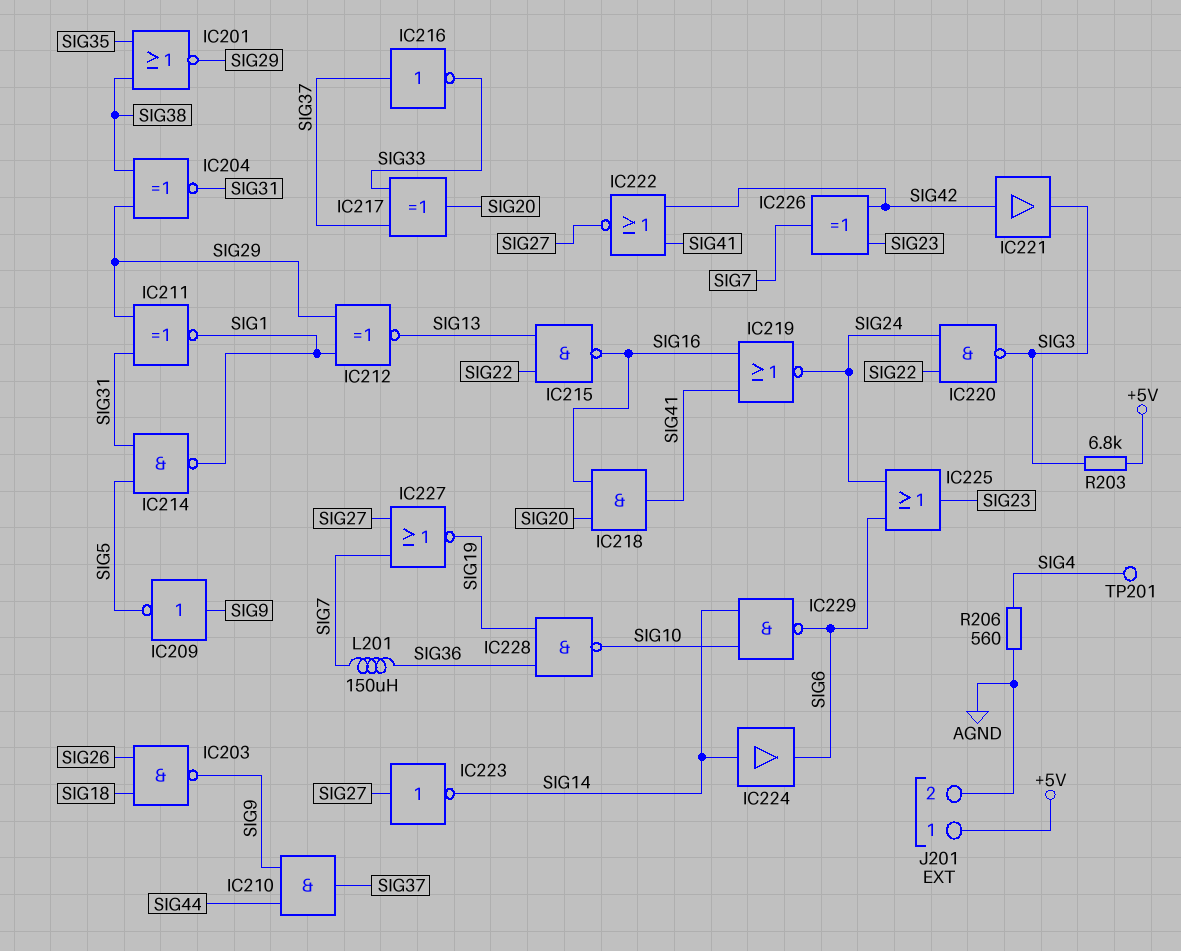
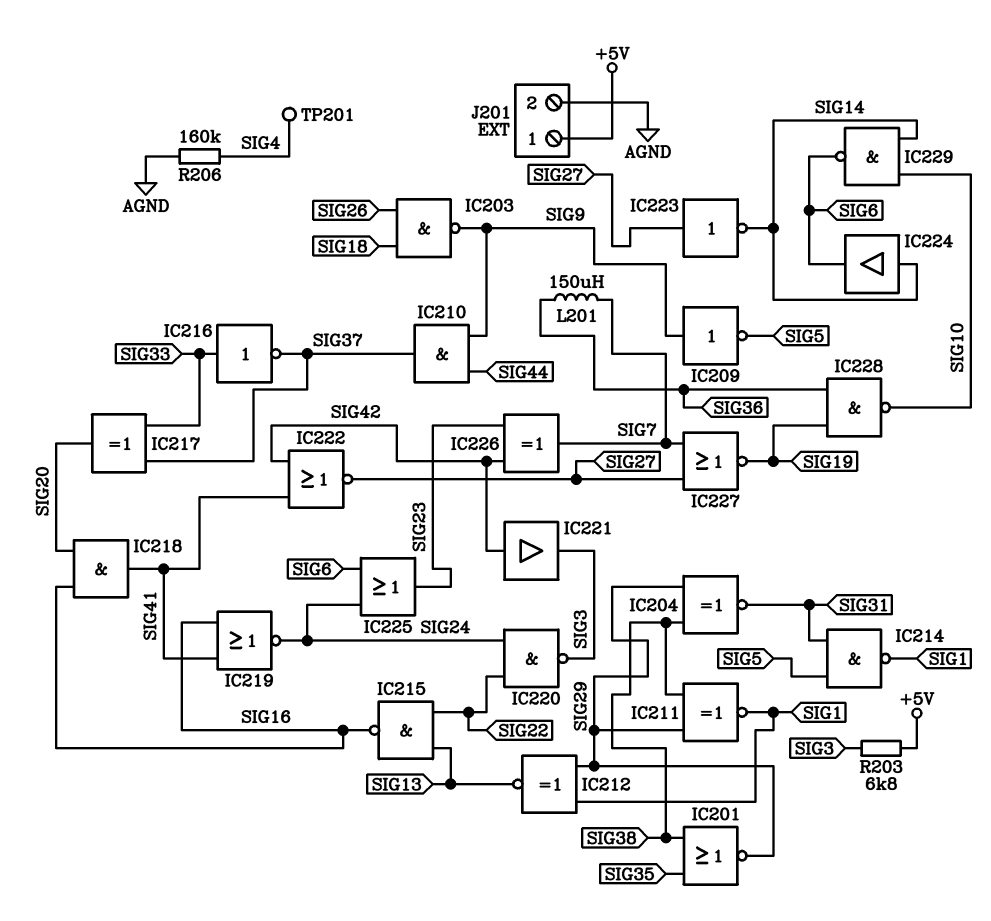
IC211: XNOR (in SIG29, in SIG31, out SIG1) -> XNOR (in SIG29, in SIG38, out SIG1)
IC216: NOT (in SIG37, out SIG33) -> NOT (in SIG33, out SIG37)
R206: 560 (AGND, SIG4) -> 160k (AGND, SIG4)

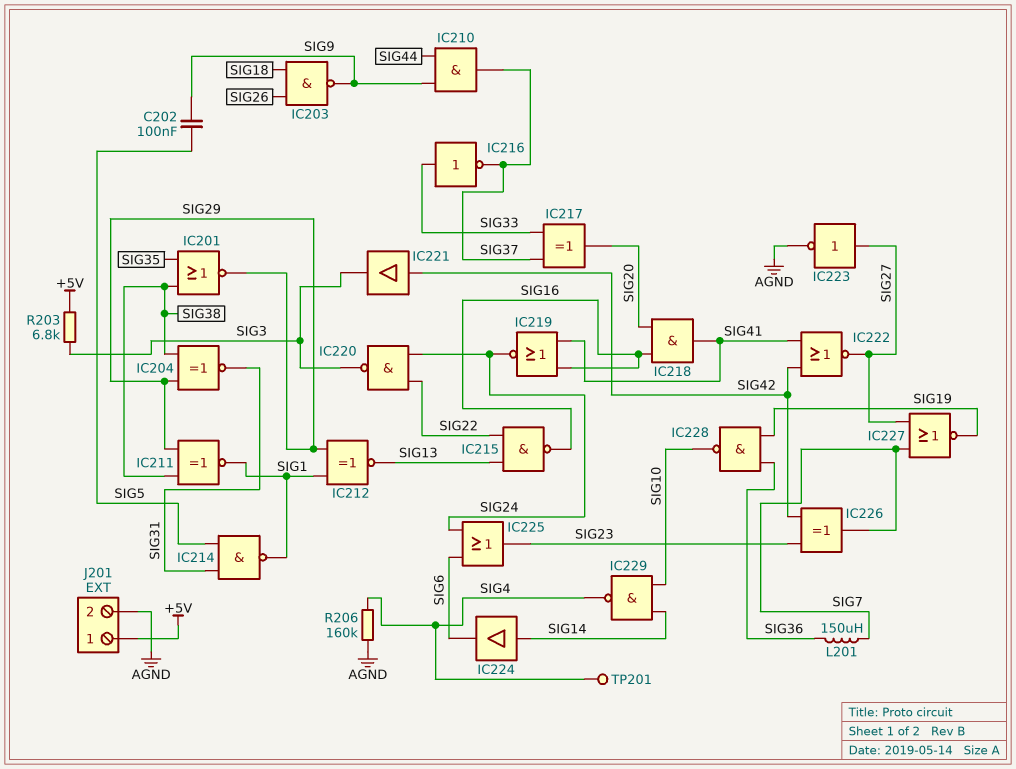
C202: none -> 100nF (SIG5, SIG9)
IC209: NOT (in SIG9, out SIG5) -> none
IC223: NOT (in SIG27, out SIG14) -> NOT (in SIG27, out AGND)
IC229: NAND (in SIG10, in SIG14, out SIG6) -> NAND (in SIG10, in SIG14, out SIG4)

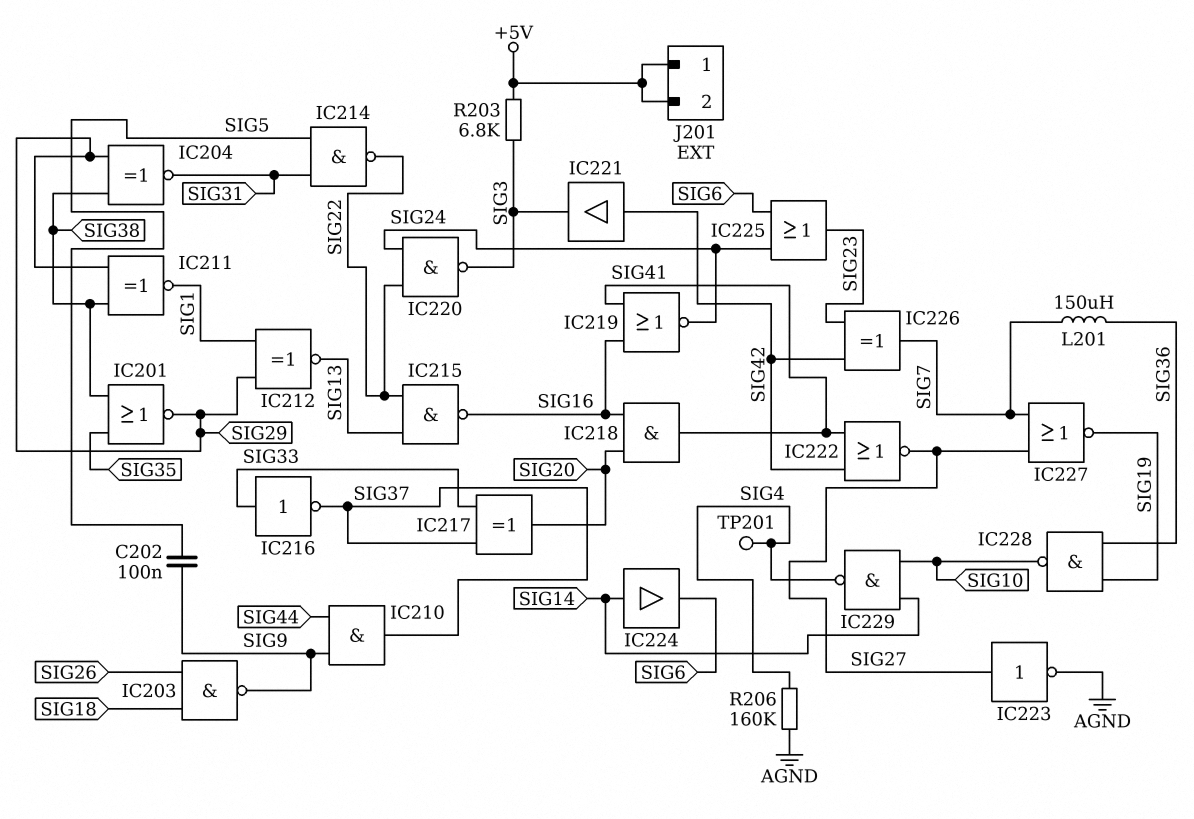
IC214: NAND (in SIG5, in SIG31, out SIG1) -> NAND (in SIG5, in SIG31, out SIG22)
J201 pin 2: AGND -> +5V

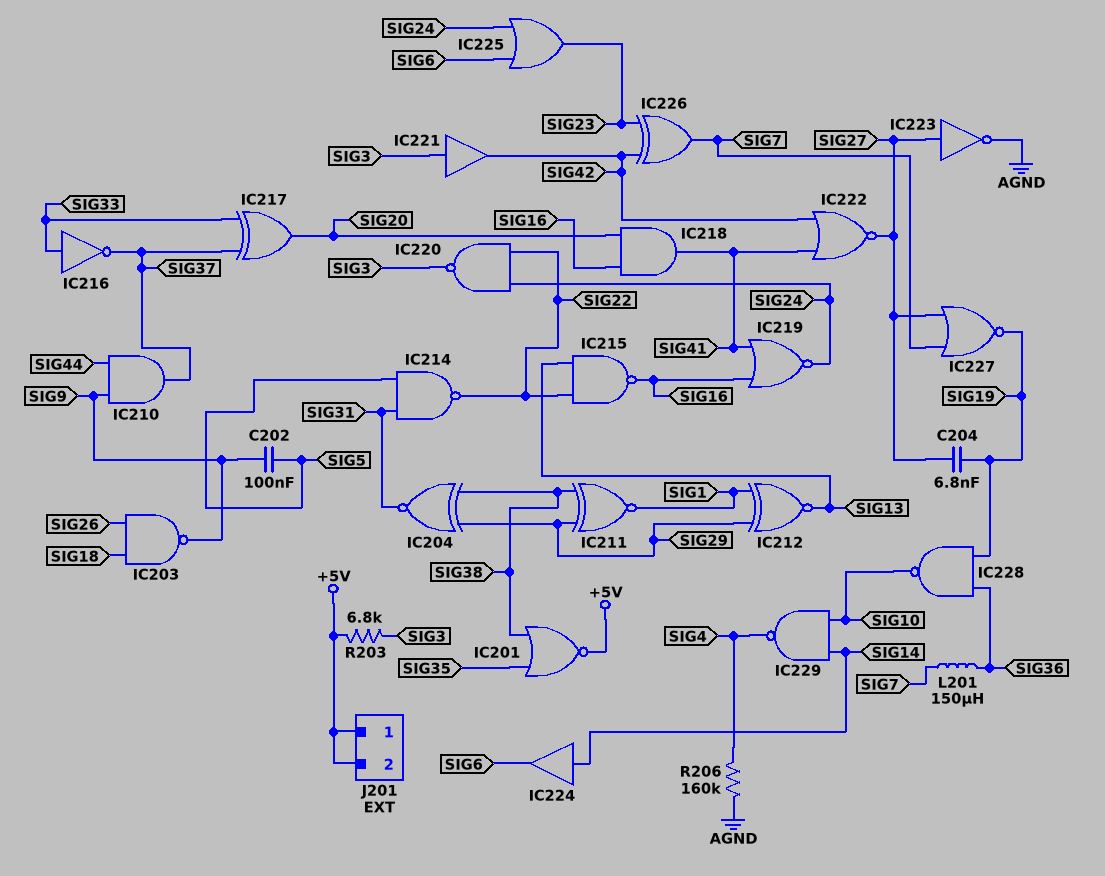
C204: none -> 6.8nF (SIG19, SIG27)
IC201: NOR (in SIG35, in SIG38, out SIG29) -> NOR (in SIG35, in SIG38, out +5V)
IC221: buffer (in SIG42, out SIG3) -> buffer (in SIG3, out SIG42)
TP201: test point (SIG4) -> none

